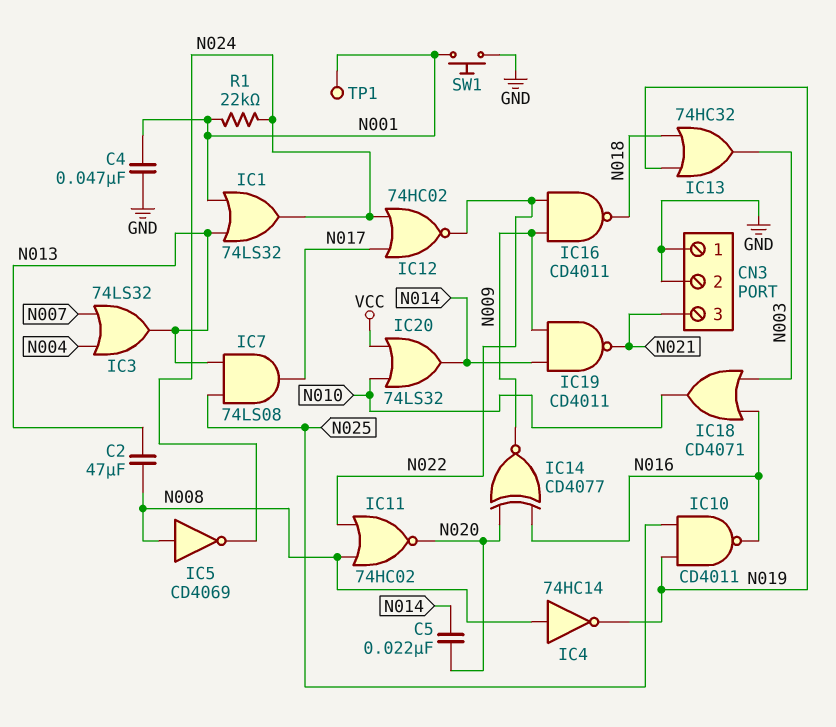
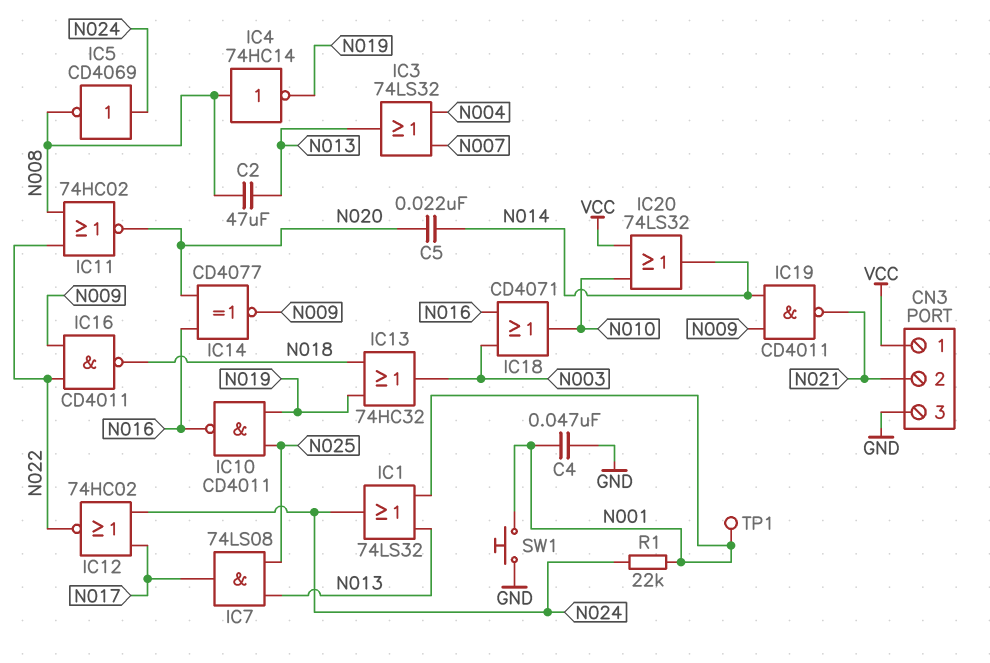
CN3 pin 1: GND -> VCC
CN3 pin 2: GND -> N021
CN3 pin 3: N021 -> GND
IC5: NOT CD4069 (in N008, out N024) -> NOT CD4069 (in N024, out N008)

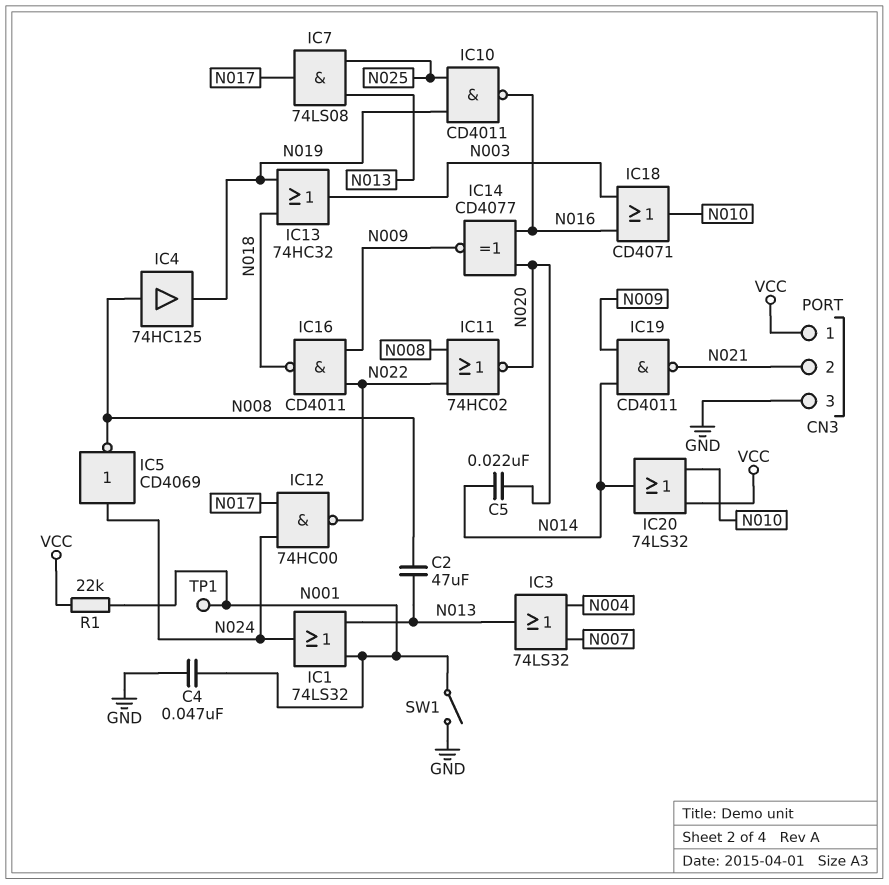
IC4: NOT 74HC14 (in N008, out N019) -> buffer 74HC125 (in N008, out N019)
IC12: NOR 74HC02 (in N017, in N024, out N022) -> NAND 74HC00 (in N017, in N024, out N022)
R1: 22k (N001, N024) -> 22k (N001, VCC)
SW1: button (GND, N001) -> switch (GND, N001)

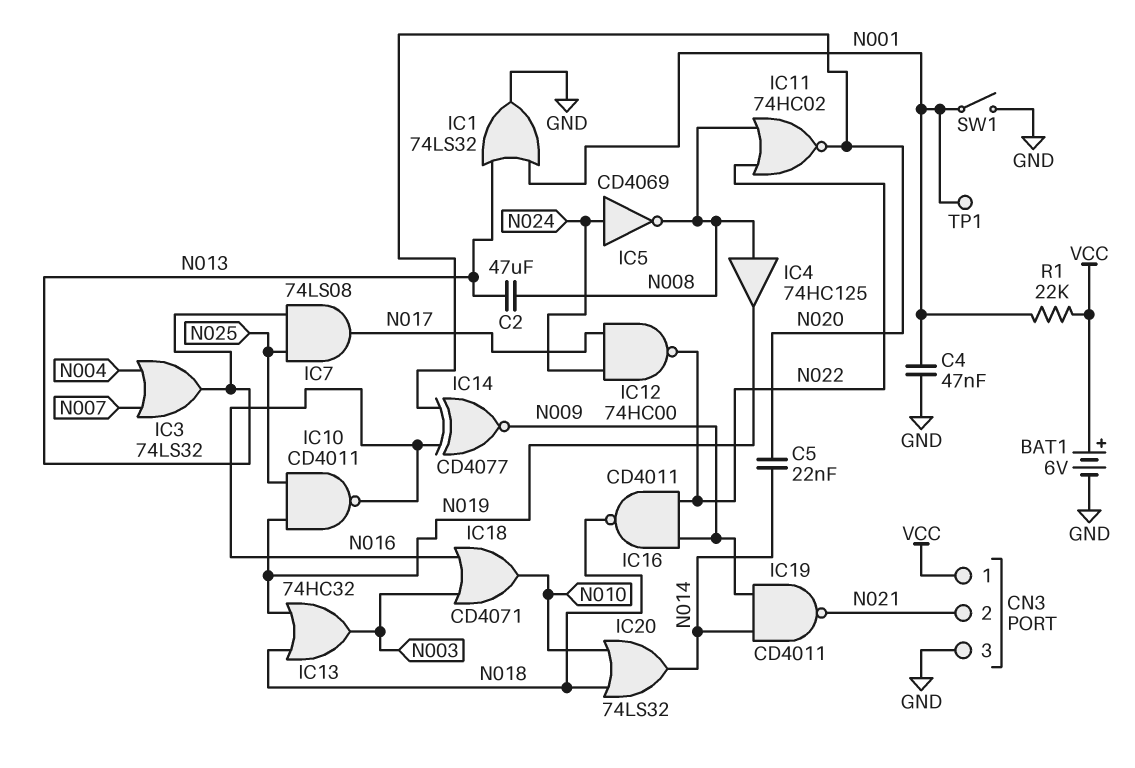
BAT1: none -> 6V (plus VCC, minus GND)
IC1: OR 74LS32 (in N001, in N013, out N024) -> OR 74LS32 (in N001, in N013, out GND)
IC20: OR 74LS32 (in N010, in VCC, out N014) -> OR 74LS32 (in N010, in N018, out N014)

